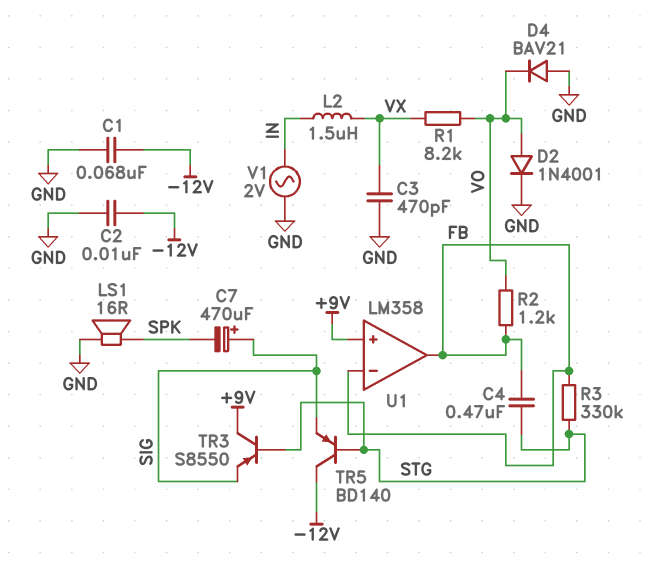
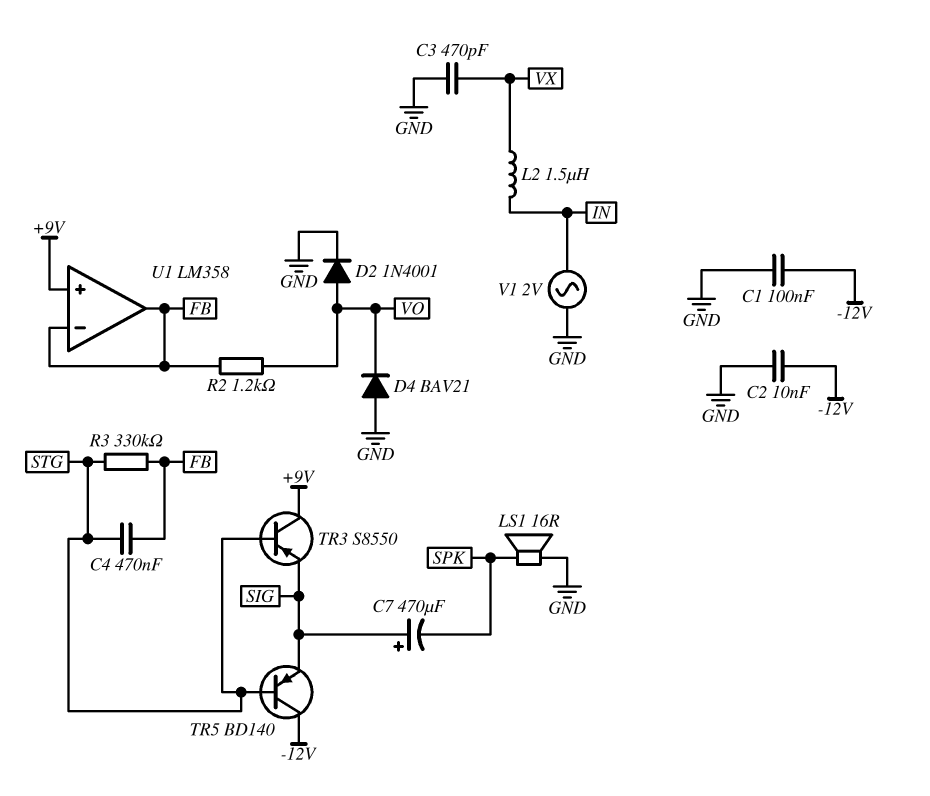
C1: 68nF (-12V, GND) -> 100nF (-12V, GND)
R1: 8.2k (VO, VX) -> none

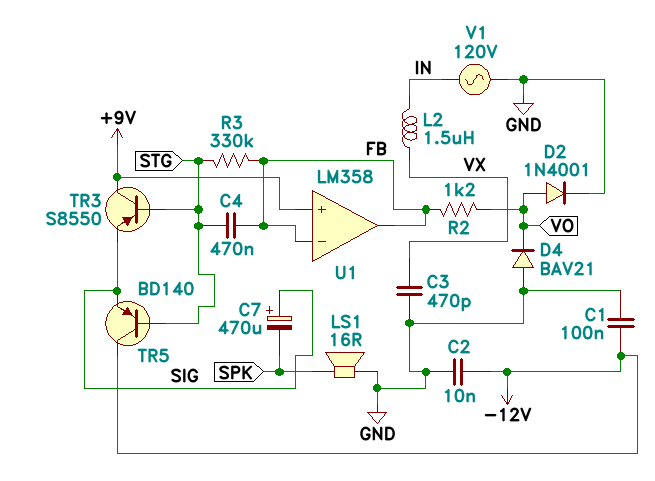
V1: AC 2V (GND, IN) -> AC 120V (GND, IN)

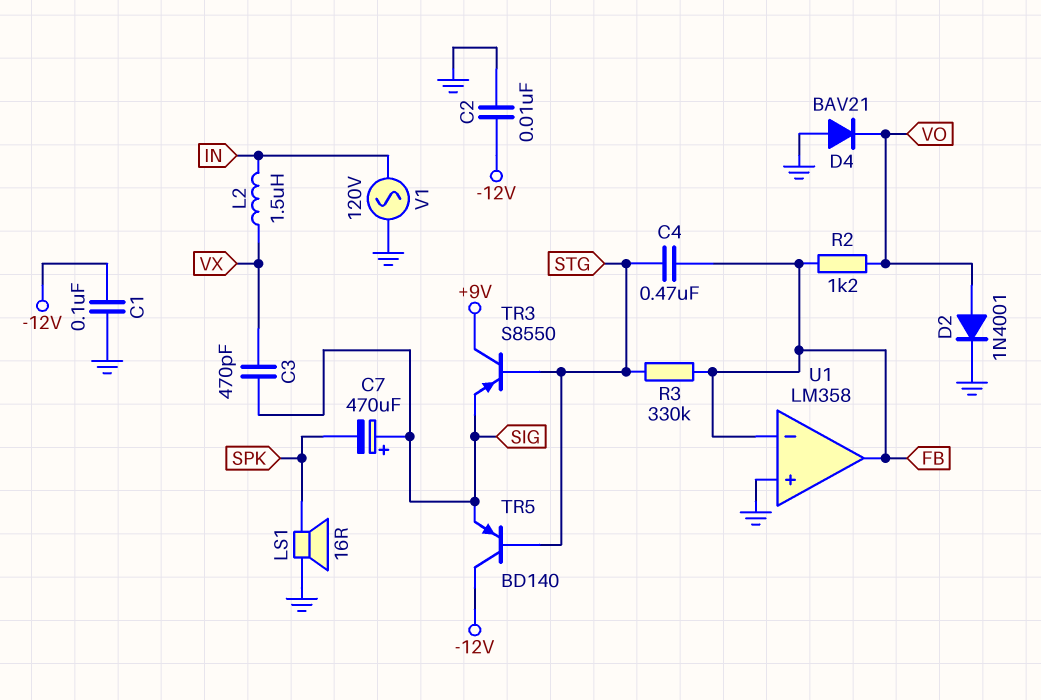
C3: 470pF (GND, VX) -> 470pF (SIG, VX)
U1 pin in+: +9V -> GND

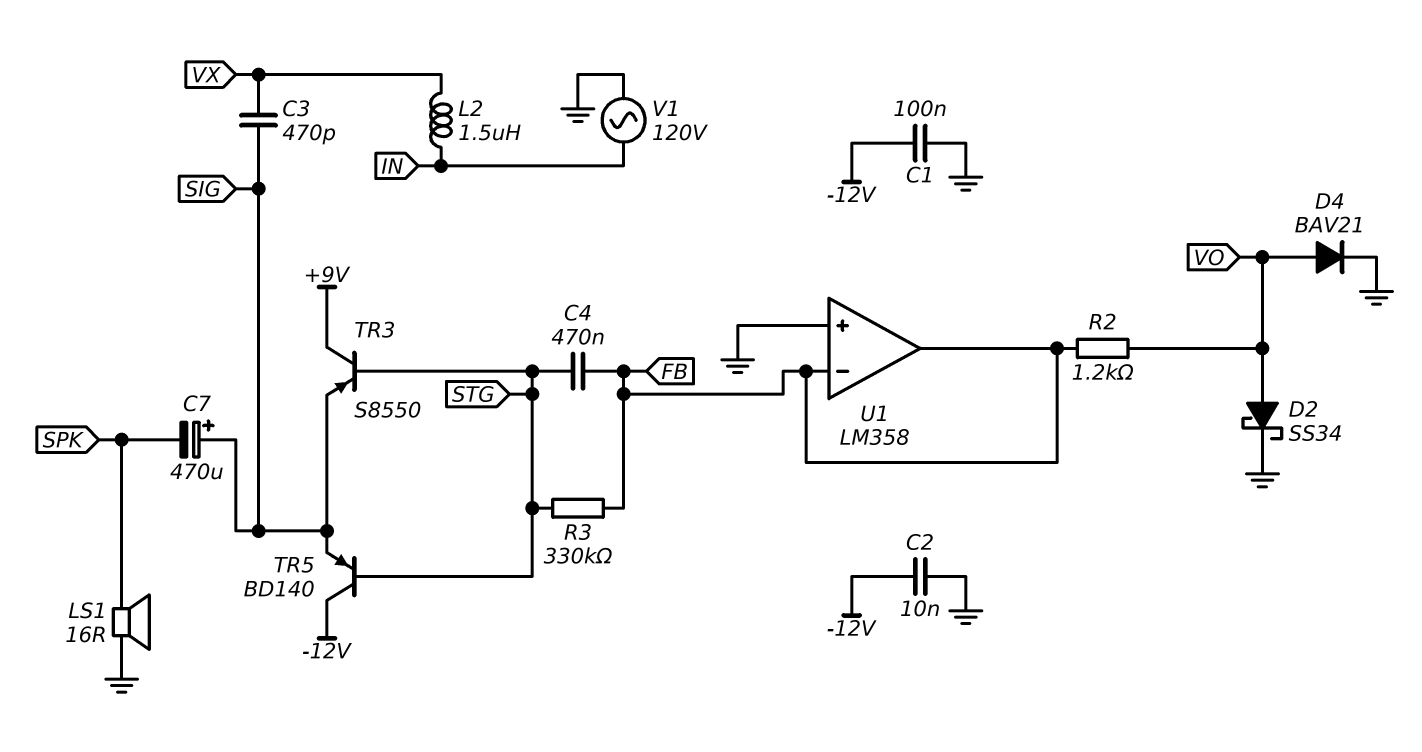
D2: diode 1N4001 (A VO, K GND) -> schottky SS34 (A VO, K GND)
D4: diode BAV21 (A GND, K VO) -> diode BAV21 (A VO, K GND)

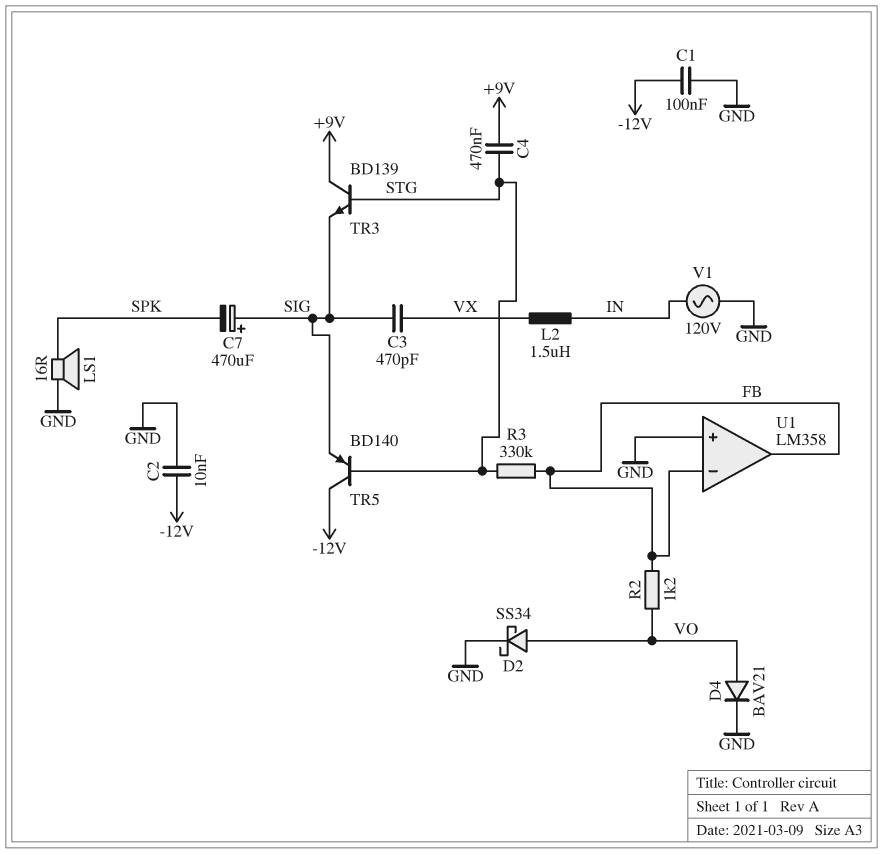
C4: 470nF (FB, STG) -> 470nF (+9V, STG)
TR3: PNP S8550 (B STG, C +9V, E SIG) -> NPN BD139 (B STG, C +9V, E SIG)

